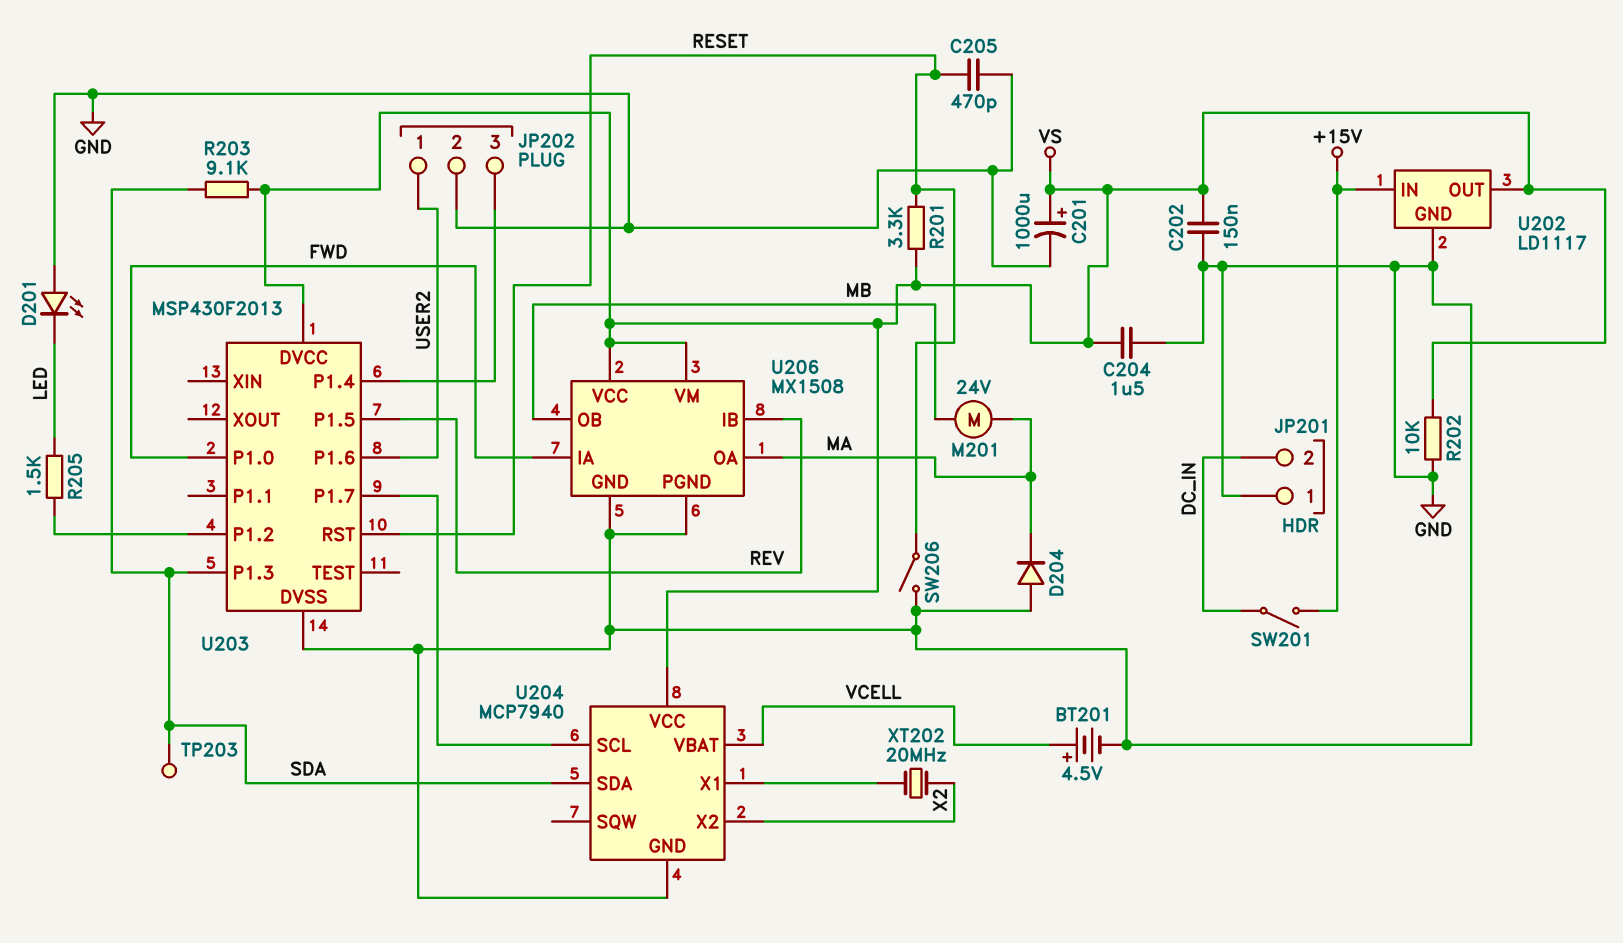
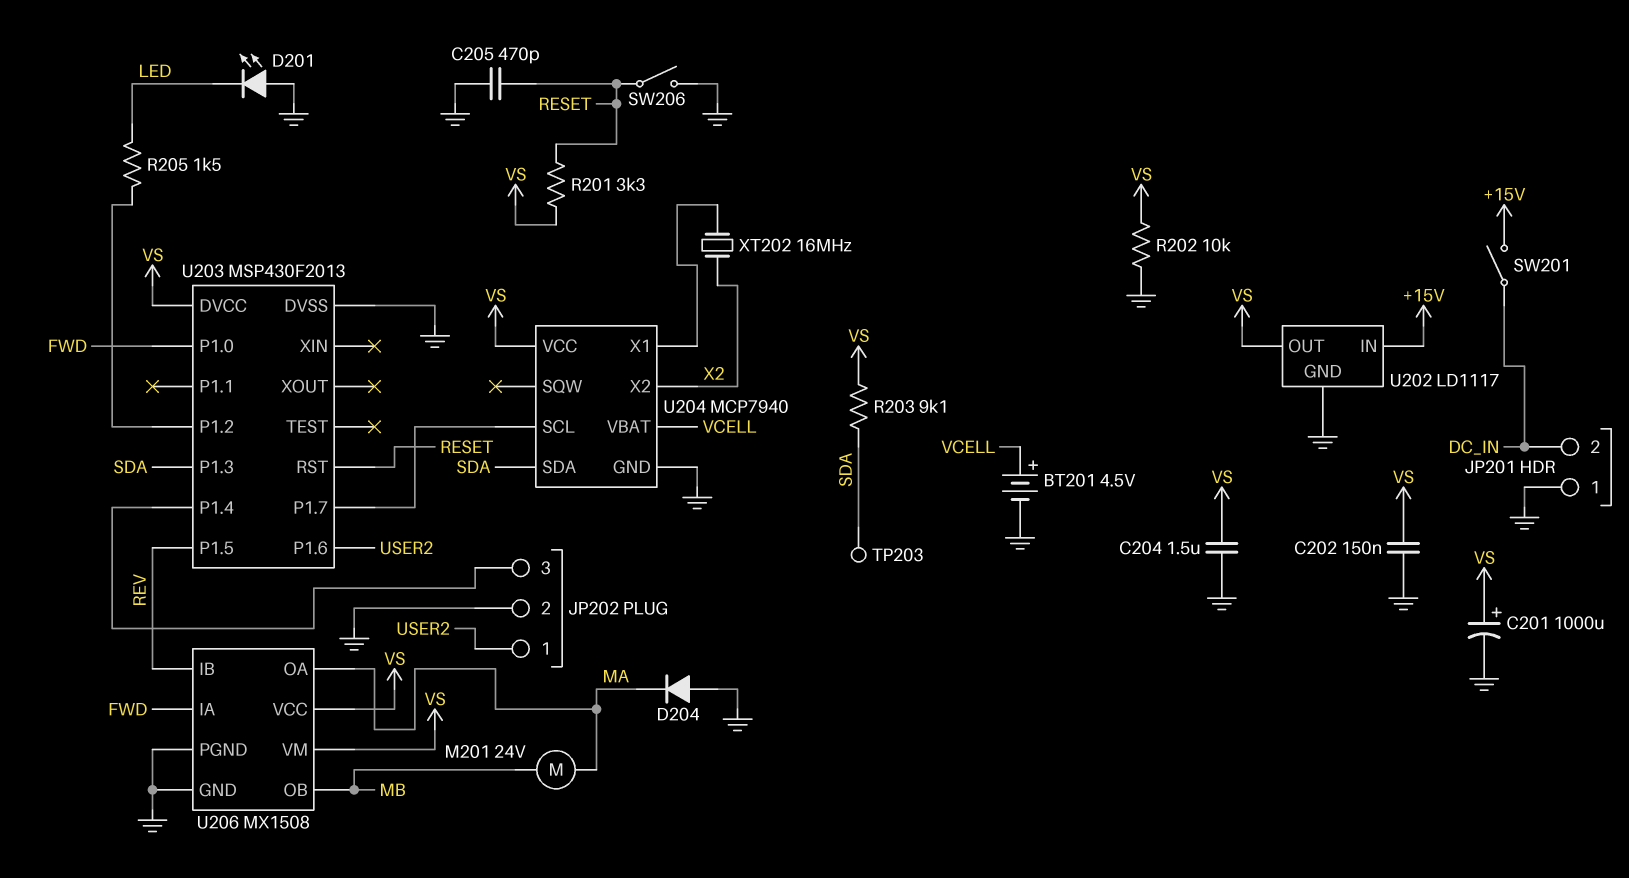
XT202: 20MHz (U204/X1, X2) -> 16MHz (U204/X1, X2)

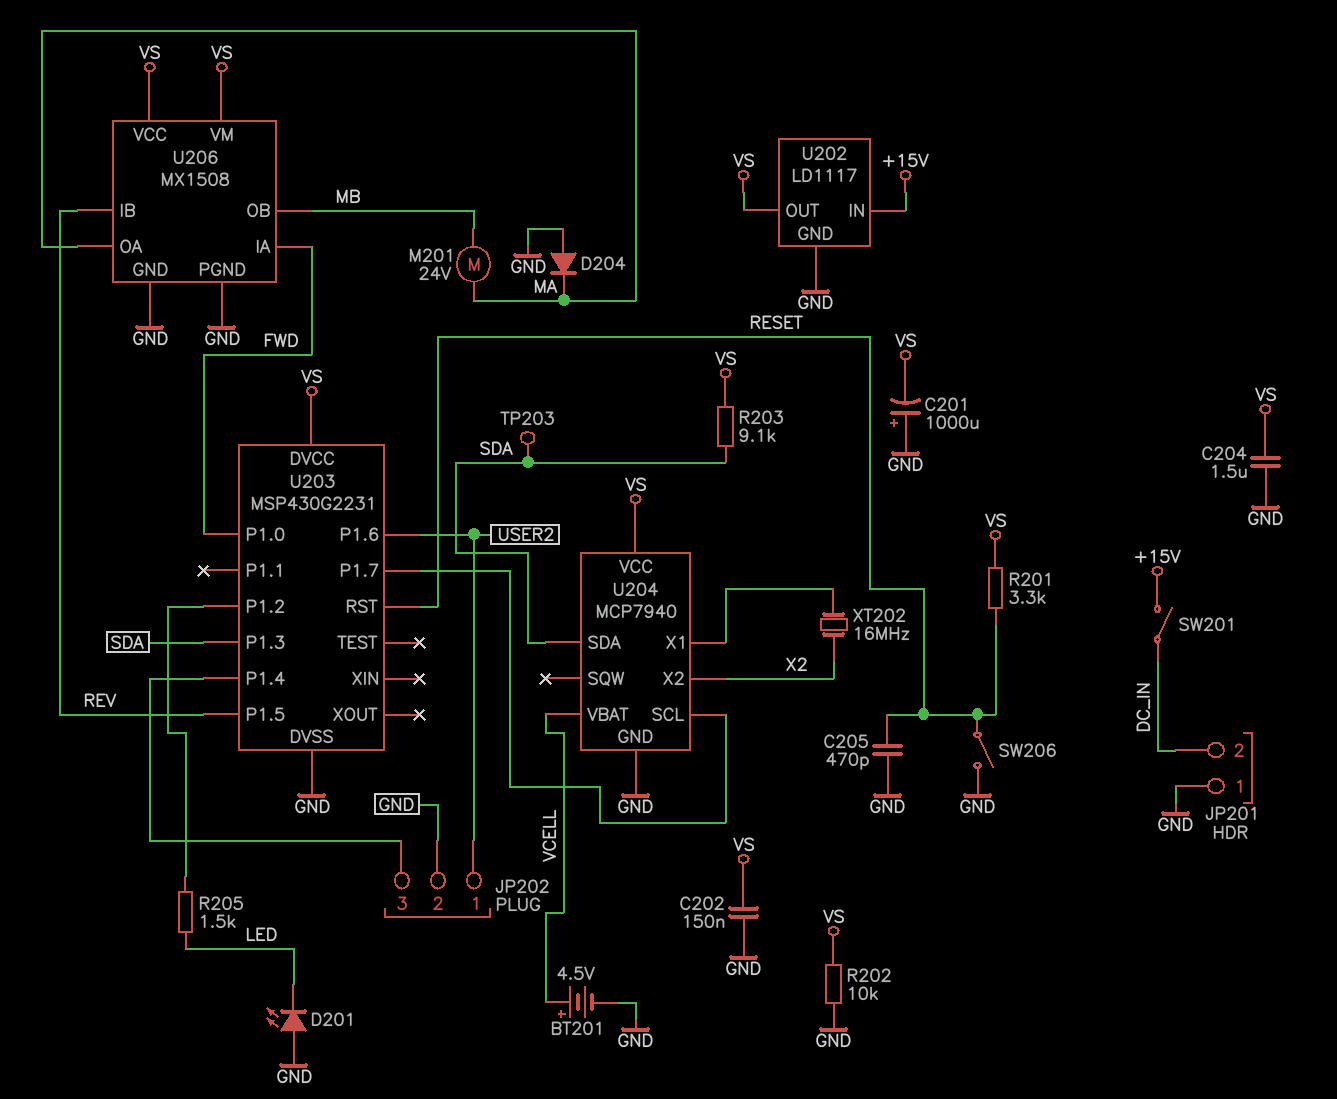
C201: 1000uF (plus VS, minus GND) -> 1000uF (plus GND, minus VS)
U203: MSP430F2013 -> MSP430G2231

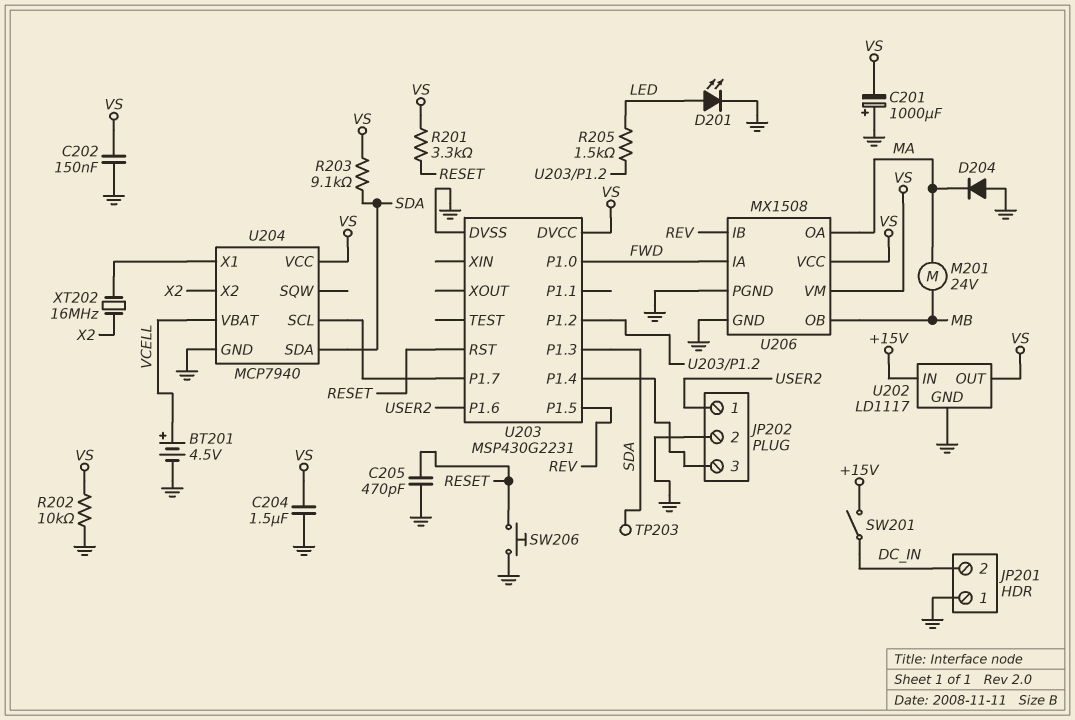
D201: LED (A GND, K LED) -> LED (A LED, K GND)
SW206: switch (GND, RESET) -> button (GND, RESET)

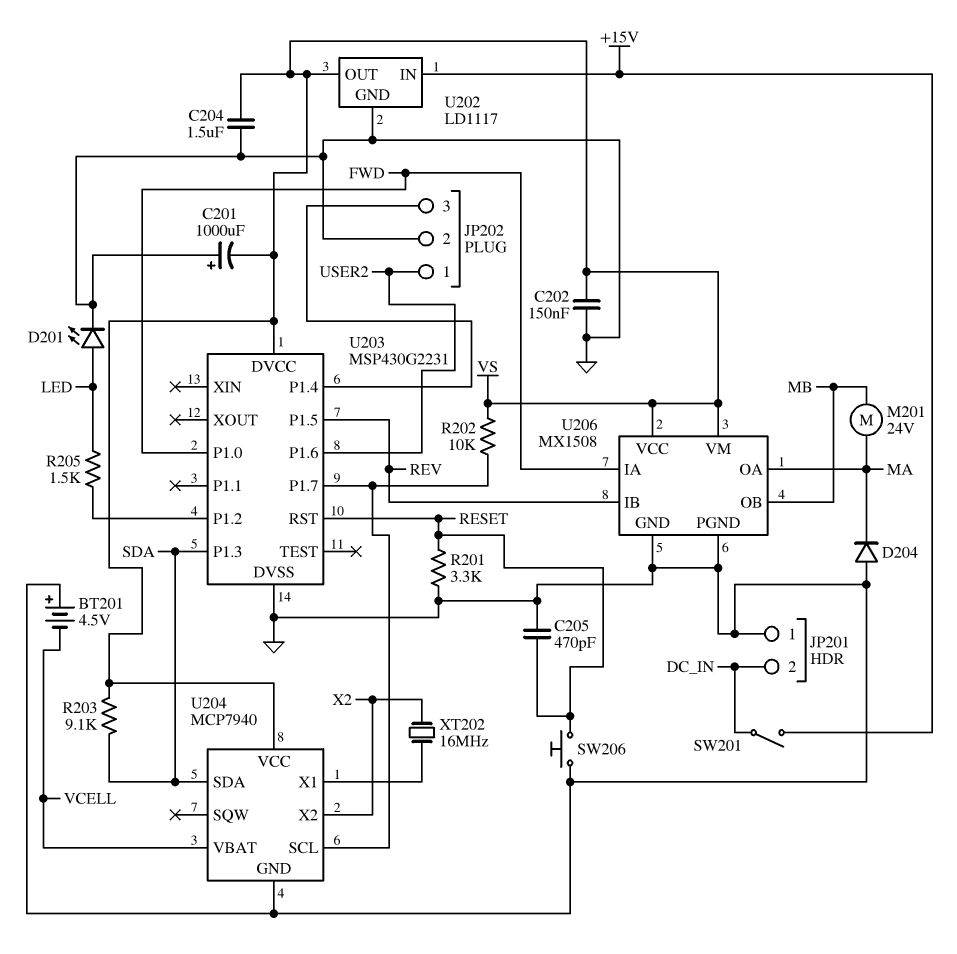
BT201: 4.5V (plus VCELL, minus GND) -> 4.5V (plus GND, minus VCELL)
R201: 3.3k (RESET, VS) -> 3.3k (GND, RESET)
R202: 10k (GND, VS) -> 10k (U203/P1.7, VS)
TP203: test point (SDA) -> none

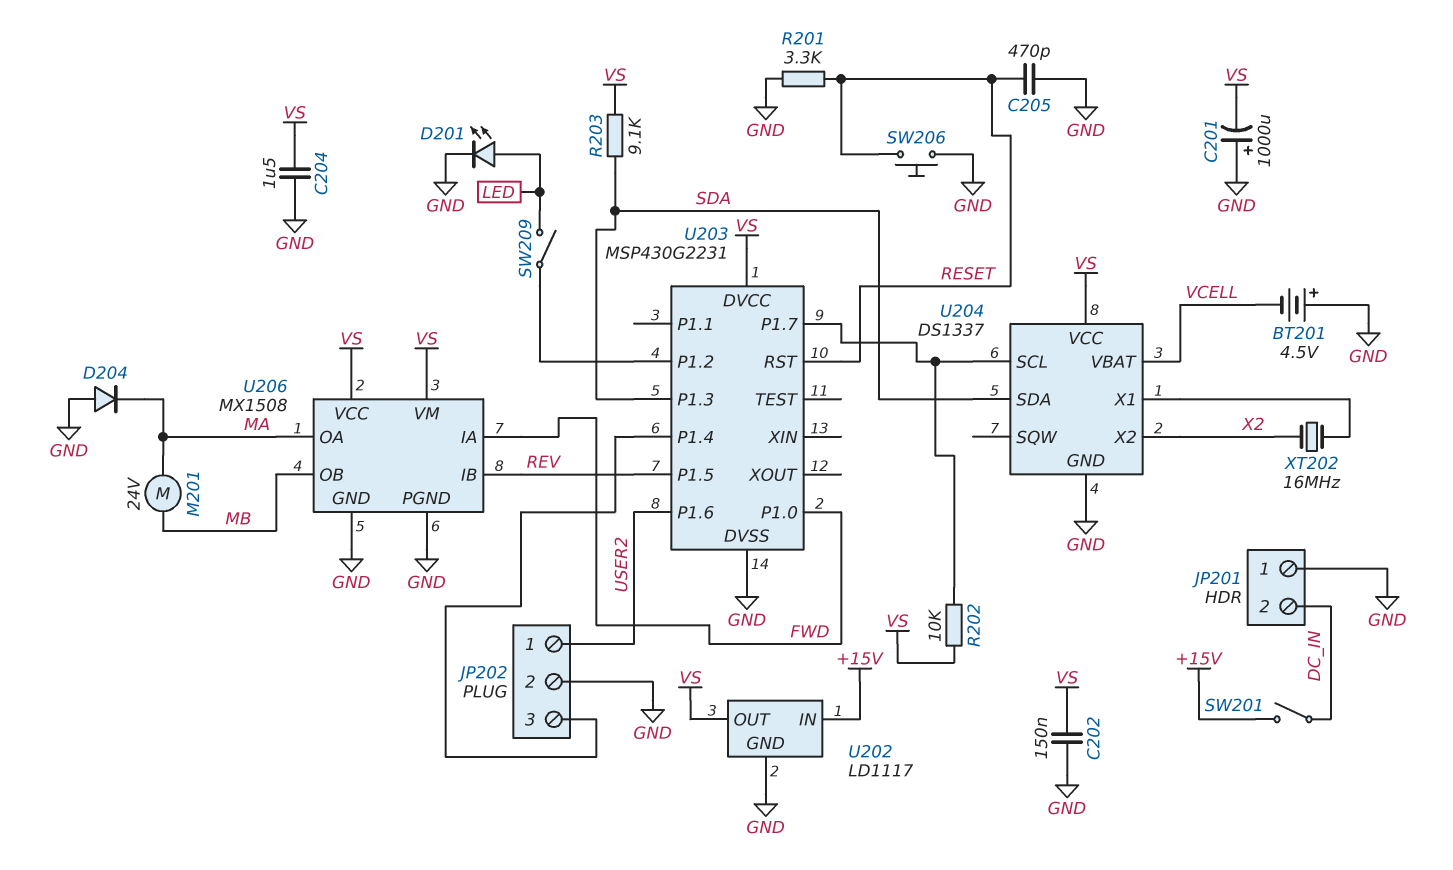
R205: 1.5k (LED, U203/P1.2) -> none
SW209: none -> switch (LED, U203/P1.2)
U204: MCP7940 -> DS1337

